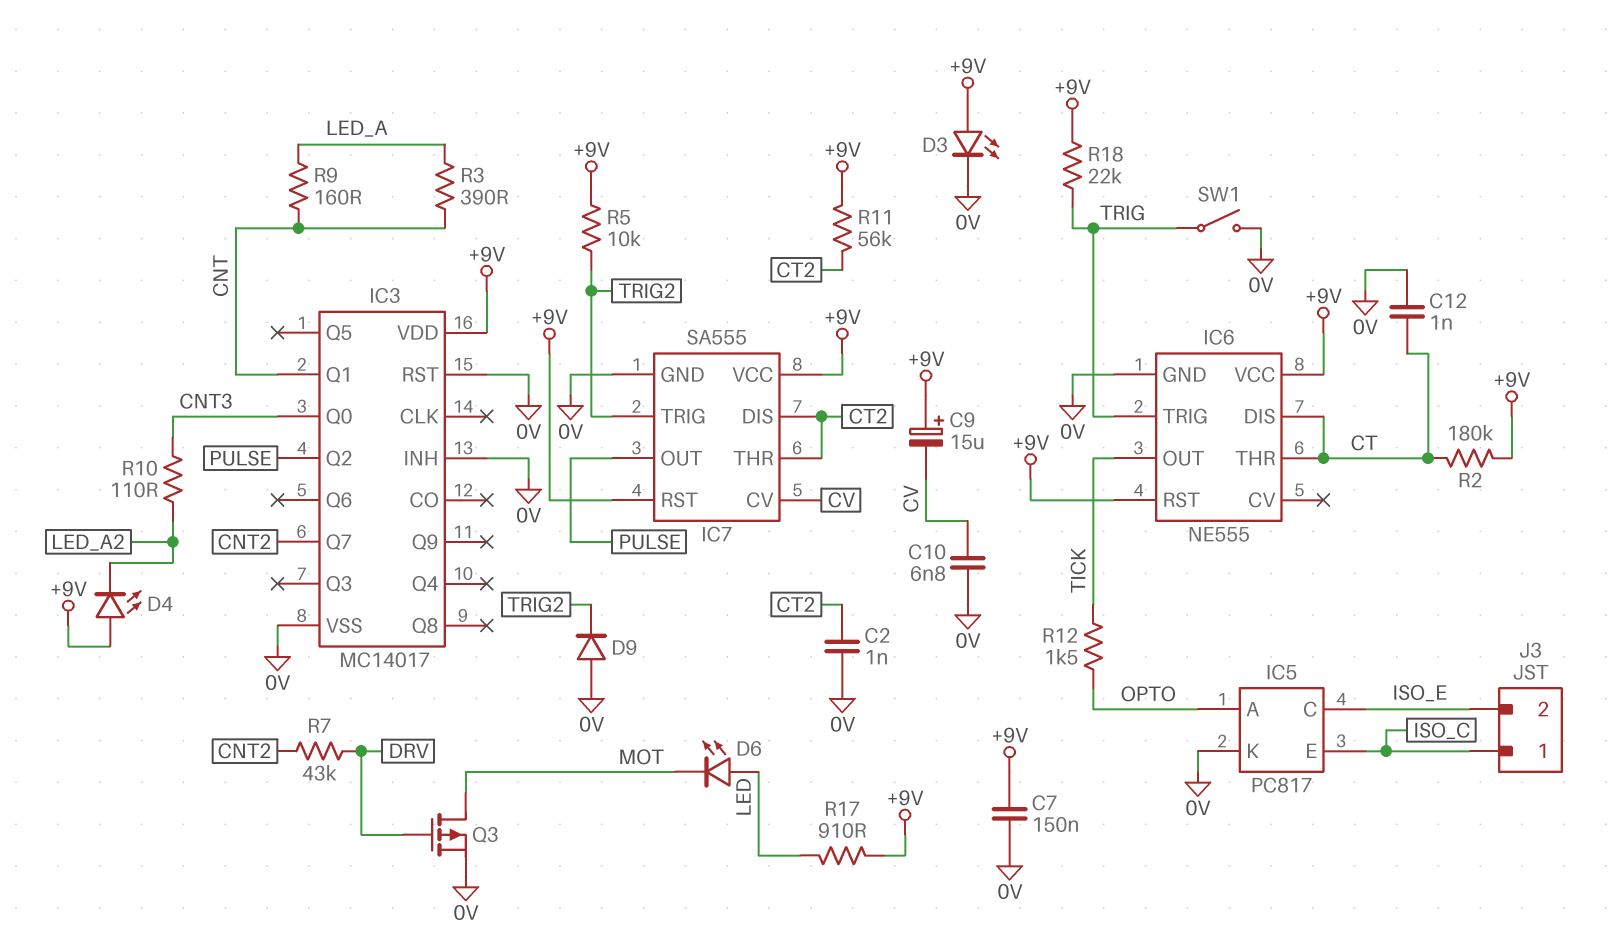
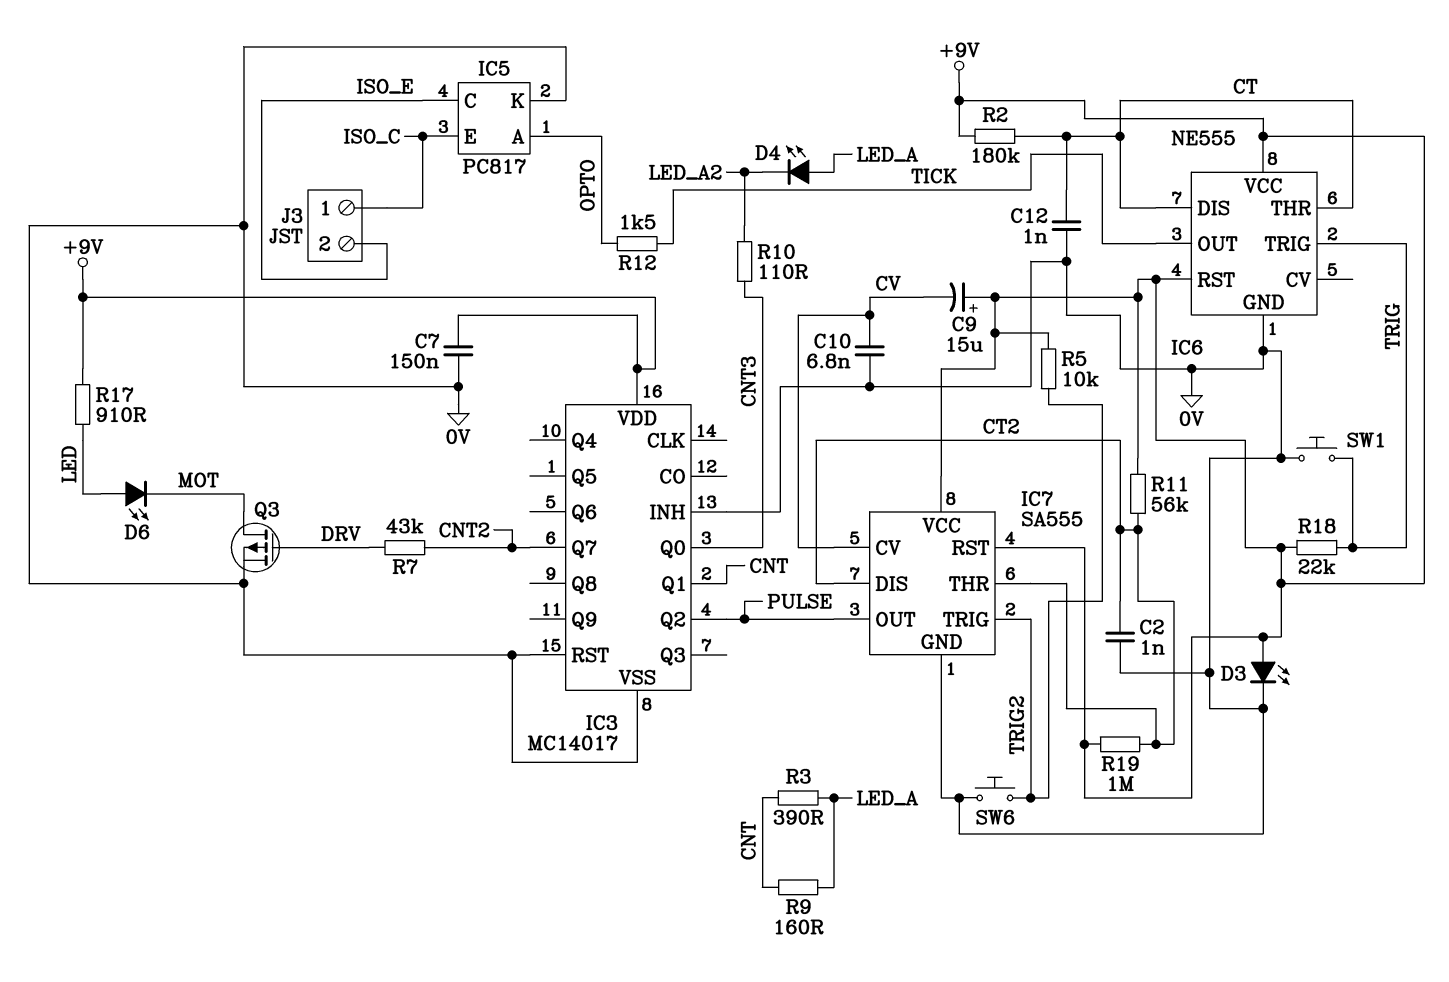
D4: LED (A +9V, K LED_A2) -> LED (A LED_A, K LED_A2)
D9: diode (A 0V, K TRIG2) -> none
R19: none -> 1M (+9V, CT2)
SW1: switch (0V, TRIG) -> button (0V, TRIG)
SW6: none -> button (0V, TRIG2)

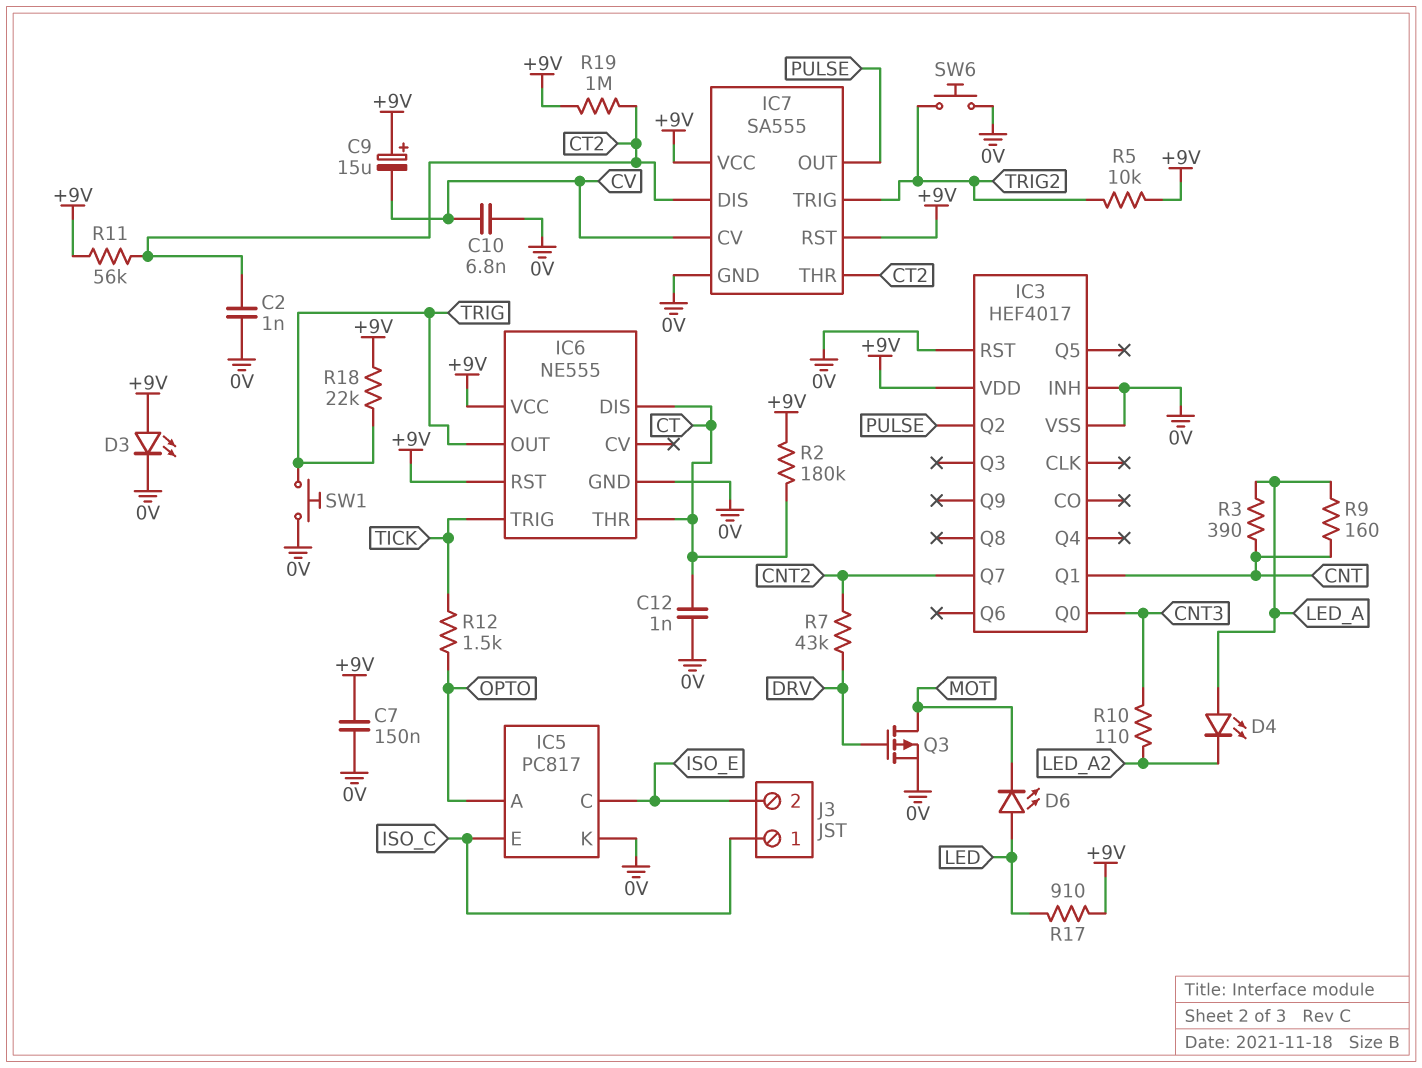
IC3: MC14017 -> HEF4017
IC6 pin OUT: TICK -> TRIG
IC6 pin TRIG: TRIG -> TICK

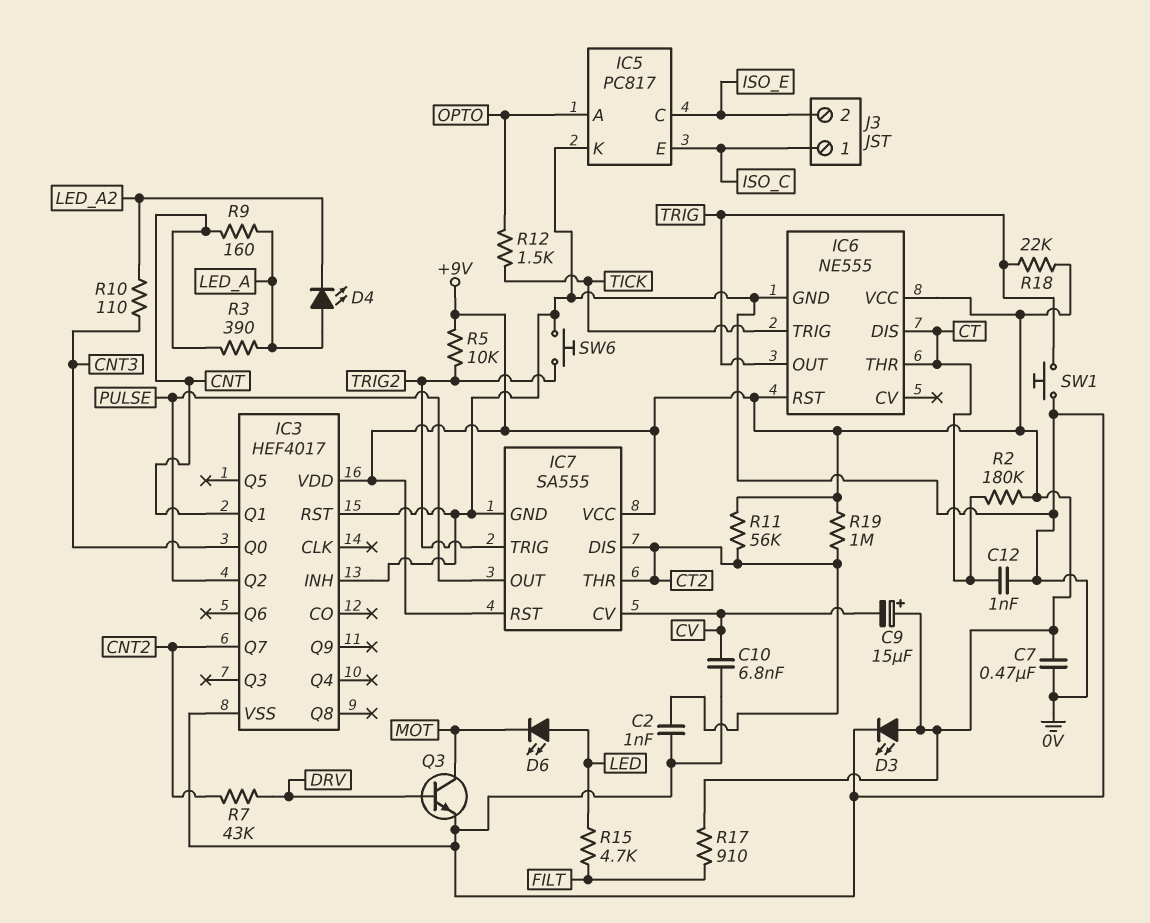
C7: 150nF (+9V, 0V) -> 470nF (+9V, 0V)
Q3: PMOS (G DRV, D MOT, S 0V) -> NPN (B DRV, C MOT, E 0V)
R15: none -> 4.7k (FILT, LED)
R17: 910 (+9V, LED) -> 910 (+9V, FILT)

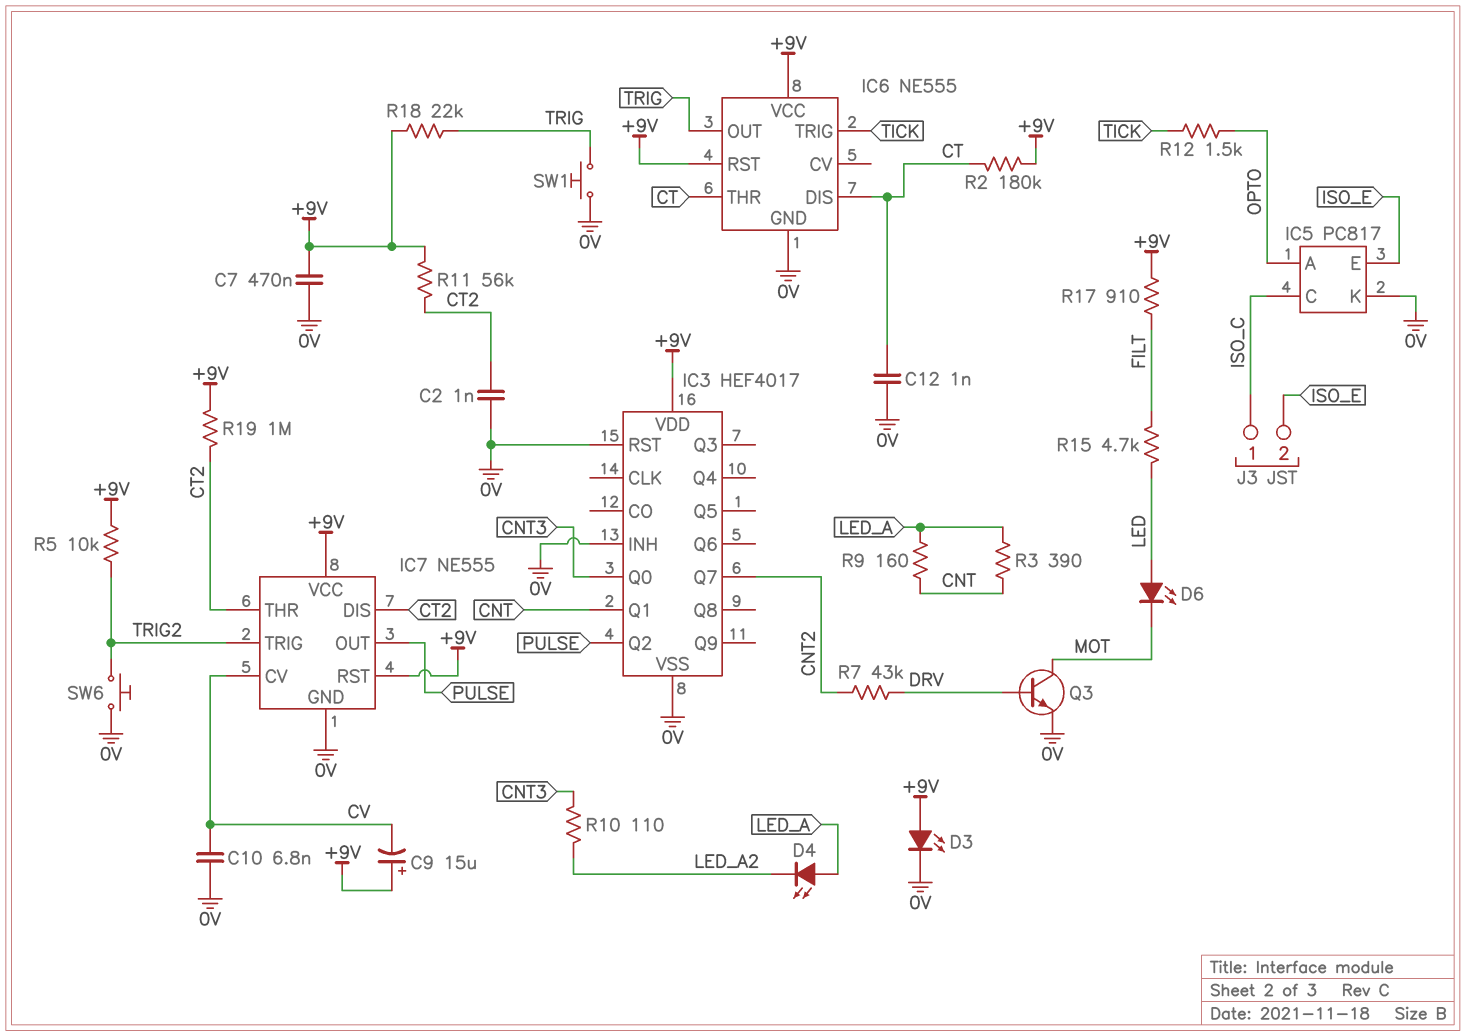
IC5 pin C: ISO_E -> ISO_C
IC5 pin E: ISO_C -> ISO_E
IC7: SA555 -> NE555

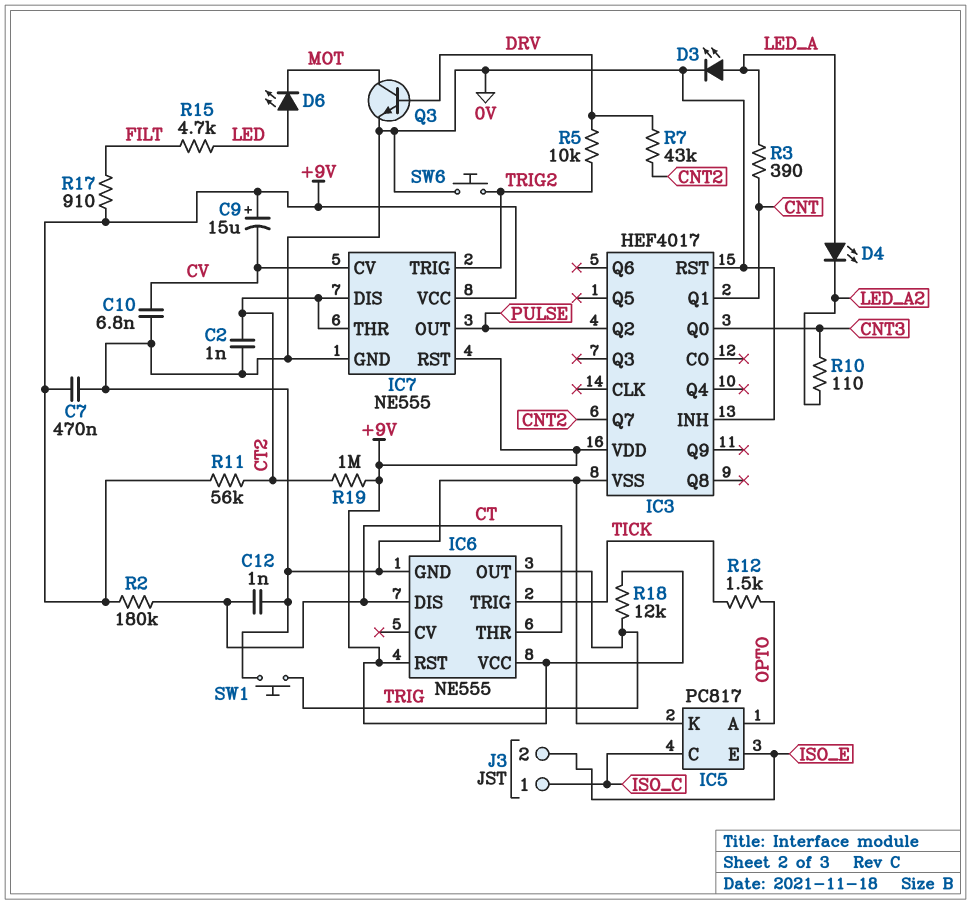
D3: LED (A +9V, K 0V) -> LED (A LED_A, K 0V)
R5: 10k (+9V, TRIG2) -> 10k (DRV, TRIG2)
R9: 160 (CNT, LED_A) -> none
R18: 22k (+9V, TRIG) -> 12k (+9V, TRIG)

